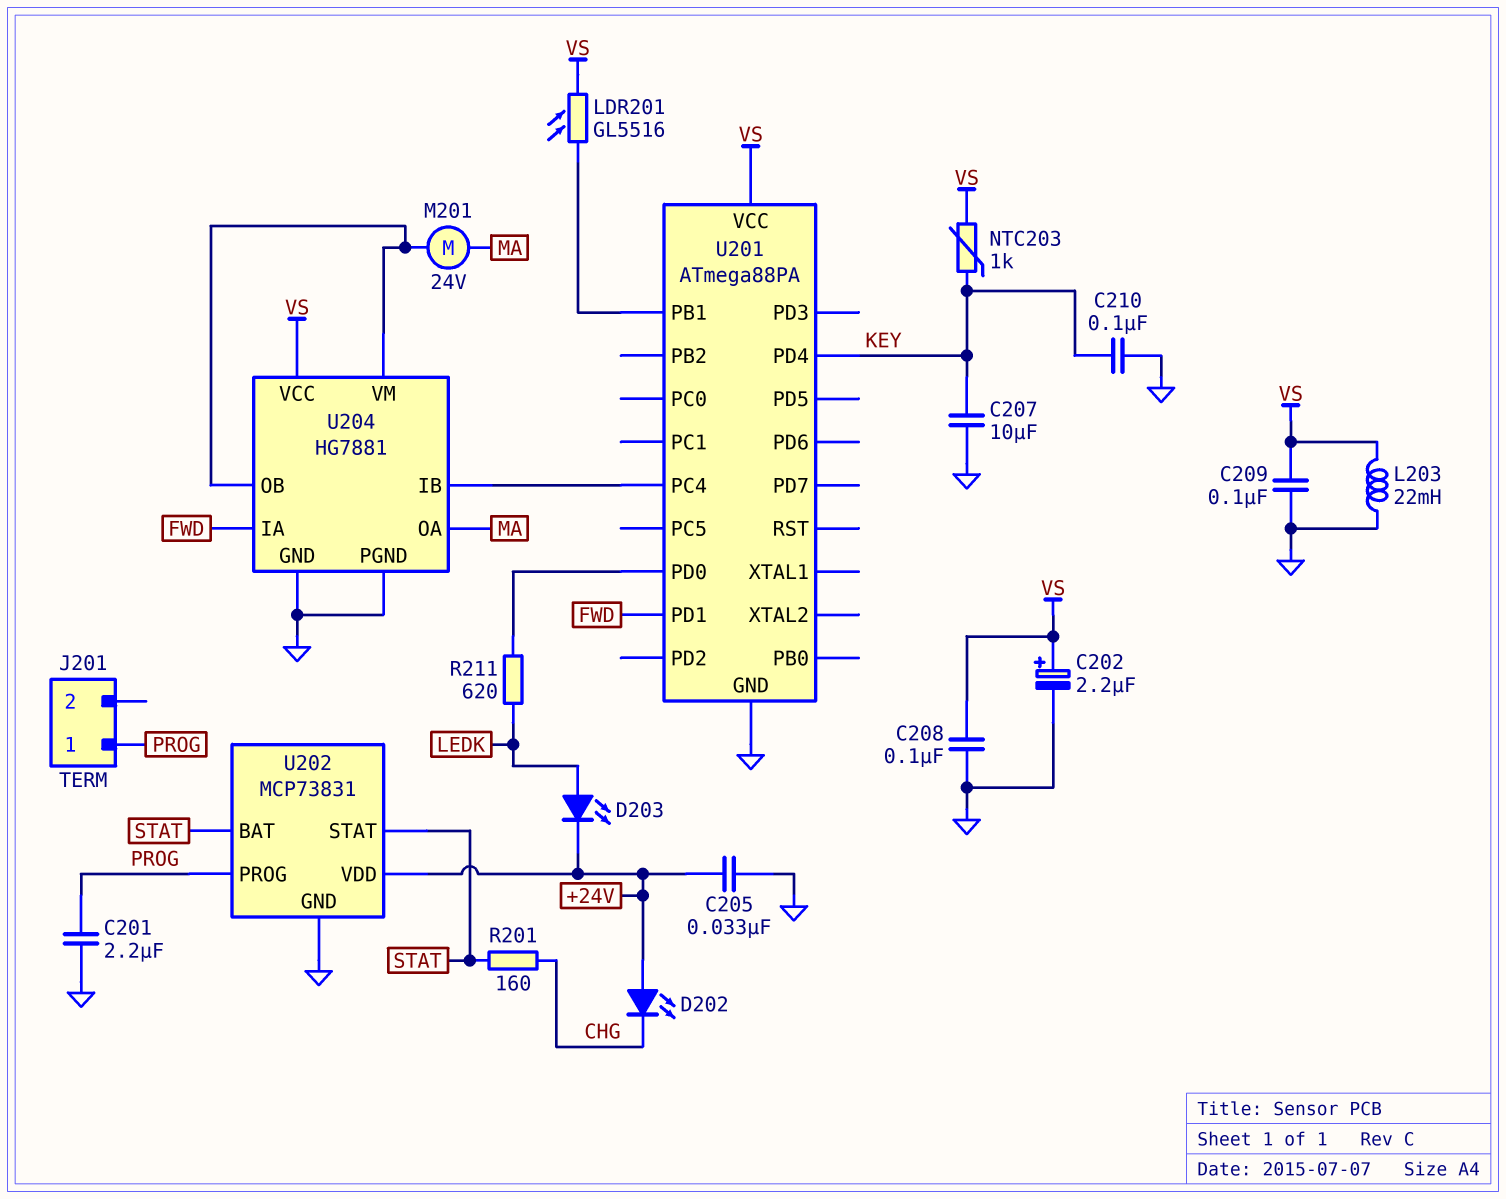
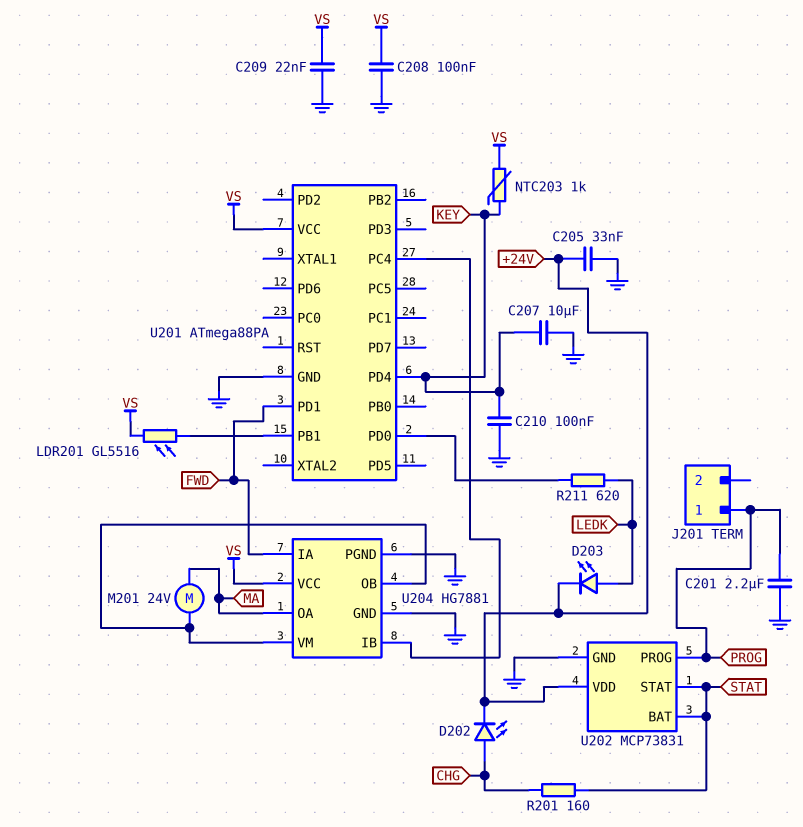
C202: 2.2uF (plus VS, minus GND) -> none
C209: 100nF (GND, VS) -> 22nF (GND, VS)
D202: LED (A +24V, K CHG) -> LED (A CHG, K +24V)
L203: 22mH (GND, VS) -> none

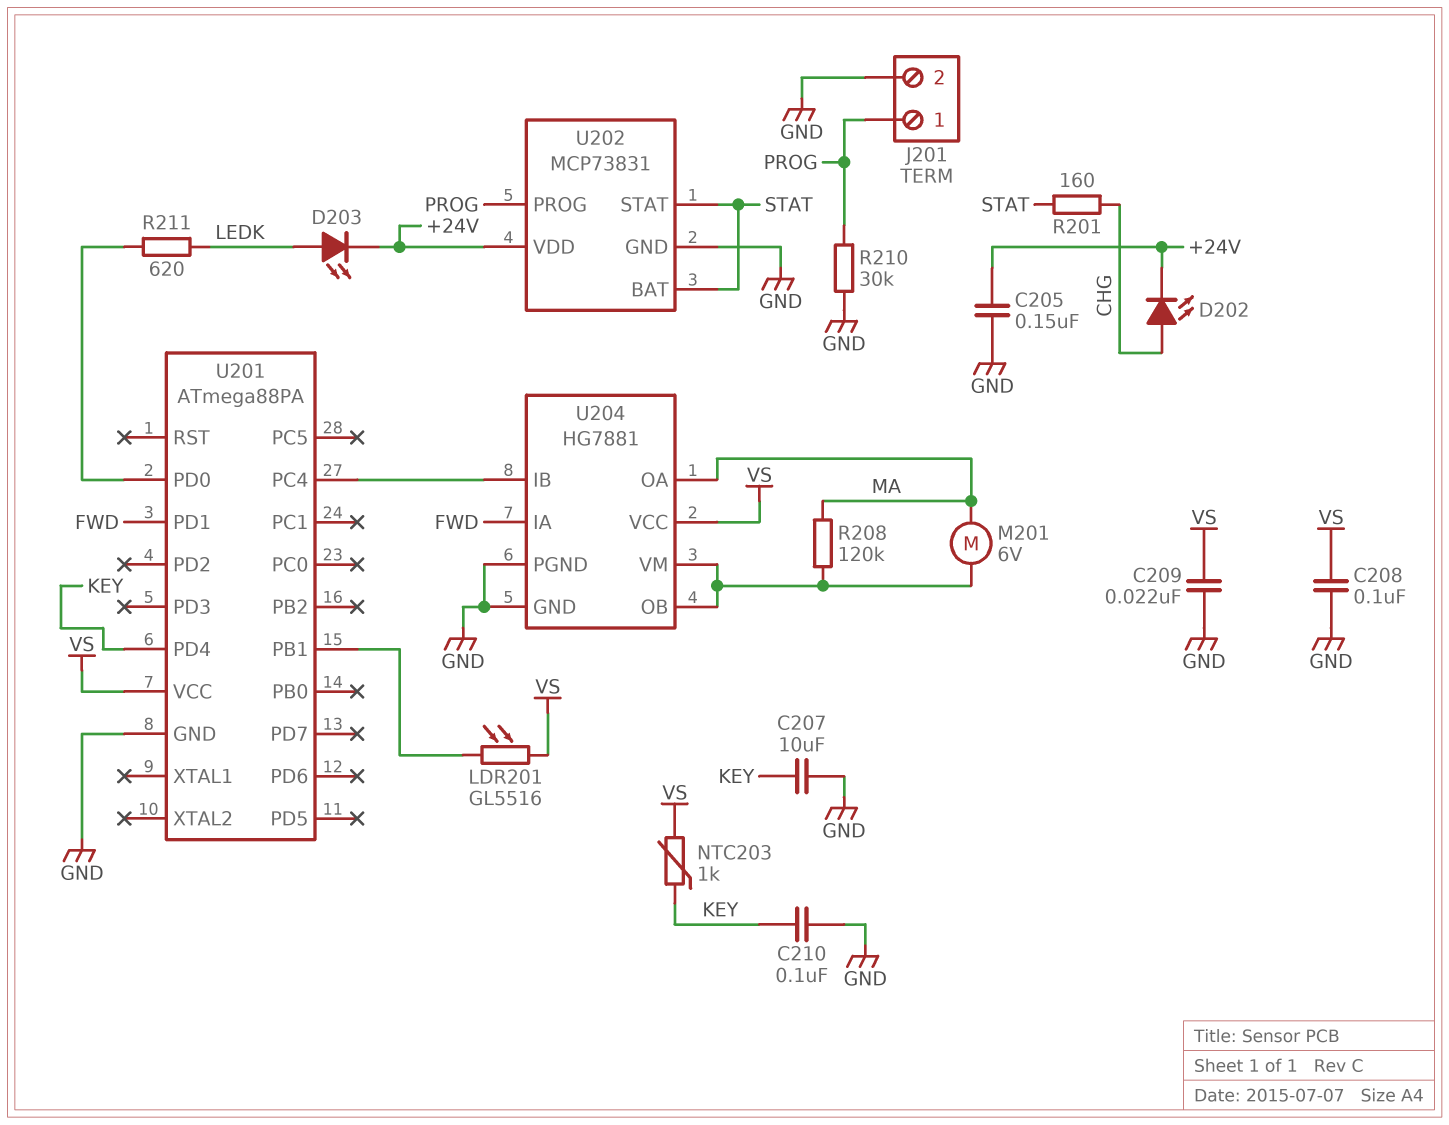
C201: 2.2uF (GND, PROG) -> none
C205: 33nF (+24V, GND) -> 150nF (+24V, GND)
J201 pin 2: none -> GND
M201: motor 24V (MA, U204/OB) -> motor 6V (MA, U204/OB)
R208: none -> 120k (MA, U204/OB)
R210: none -> 30k (GND, PROG)

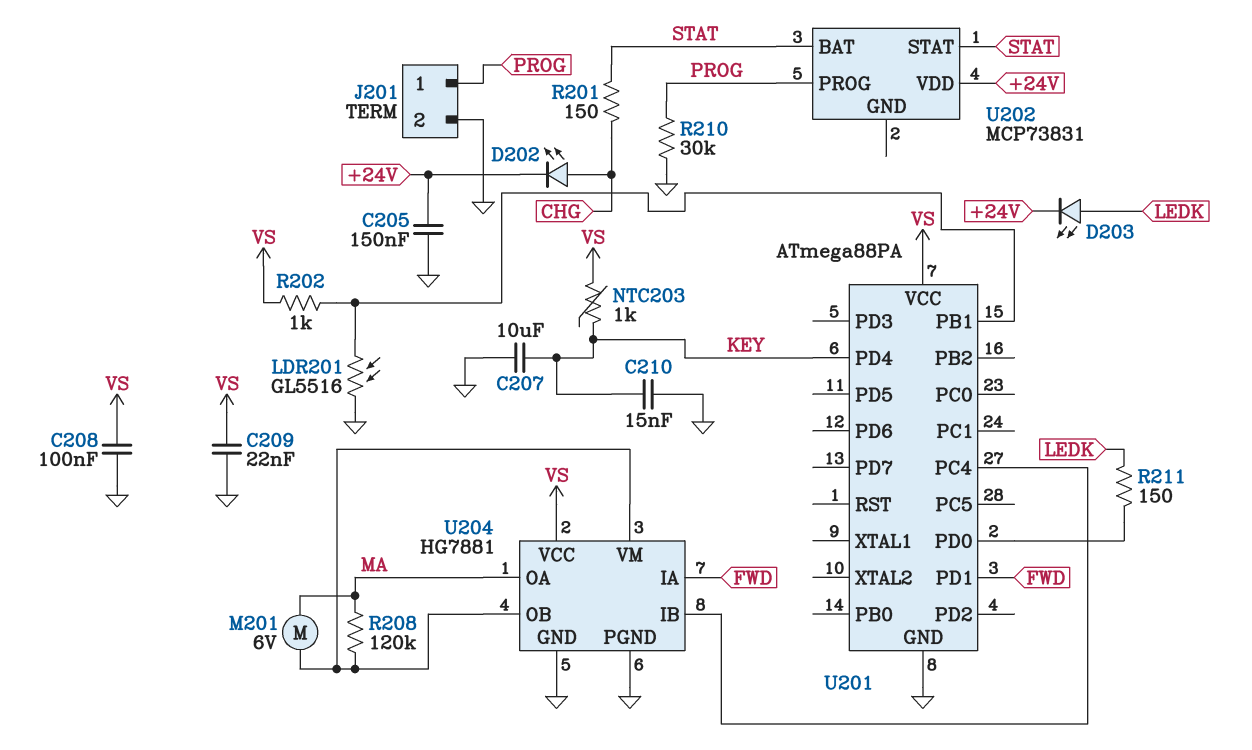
C210: 100nF (GND, KEY) -> 15nF (GND, KEY)
LDR201: GL5516 (U201/PB1, VS) -> GL5516 (GND, U201/PB1)
R201: 160 (CHG, STAT) -> 150 (CHG, STAT)
R202: none -> 1k (U201/PB1, VS)
R211: 620 (LEDK, U201/PD0) -> 150 (LEDK, U201/PD0)
U202 pin GND: GND -> none

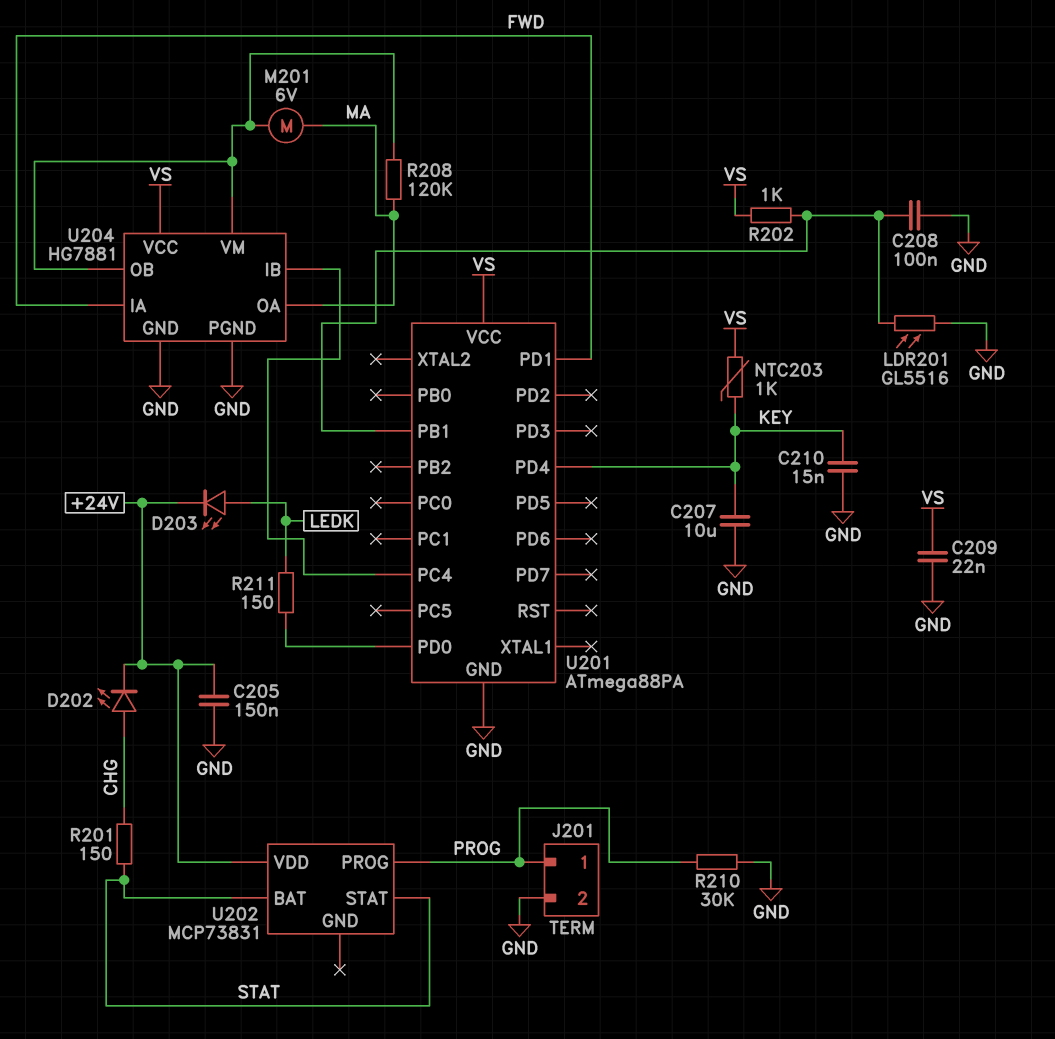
C208: 100nF (GND, VS) -> 100nF (GND, U201/PB1)

